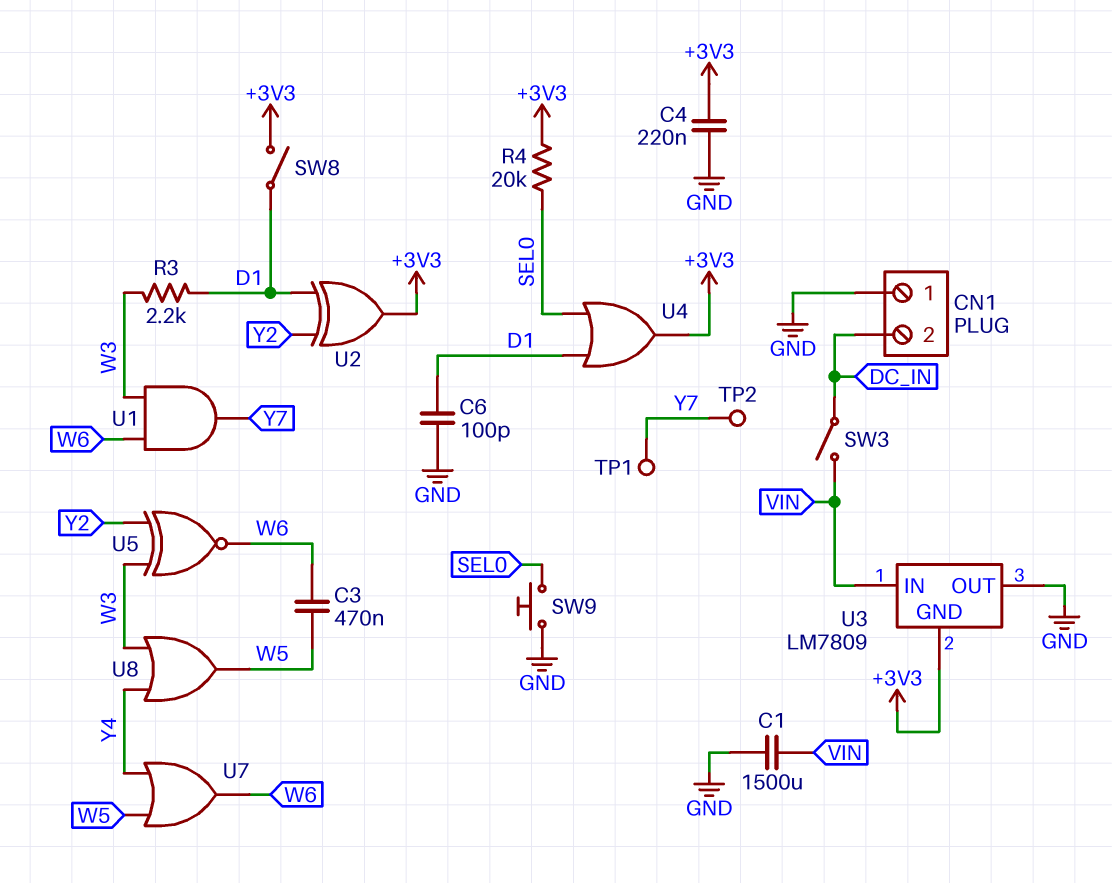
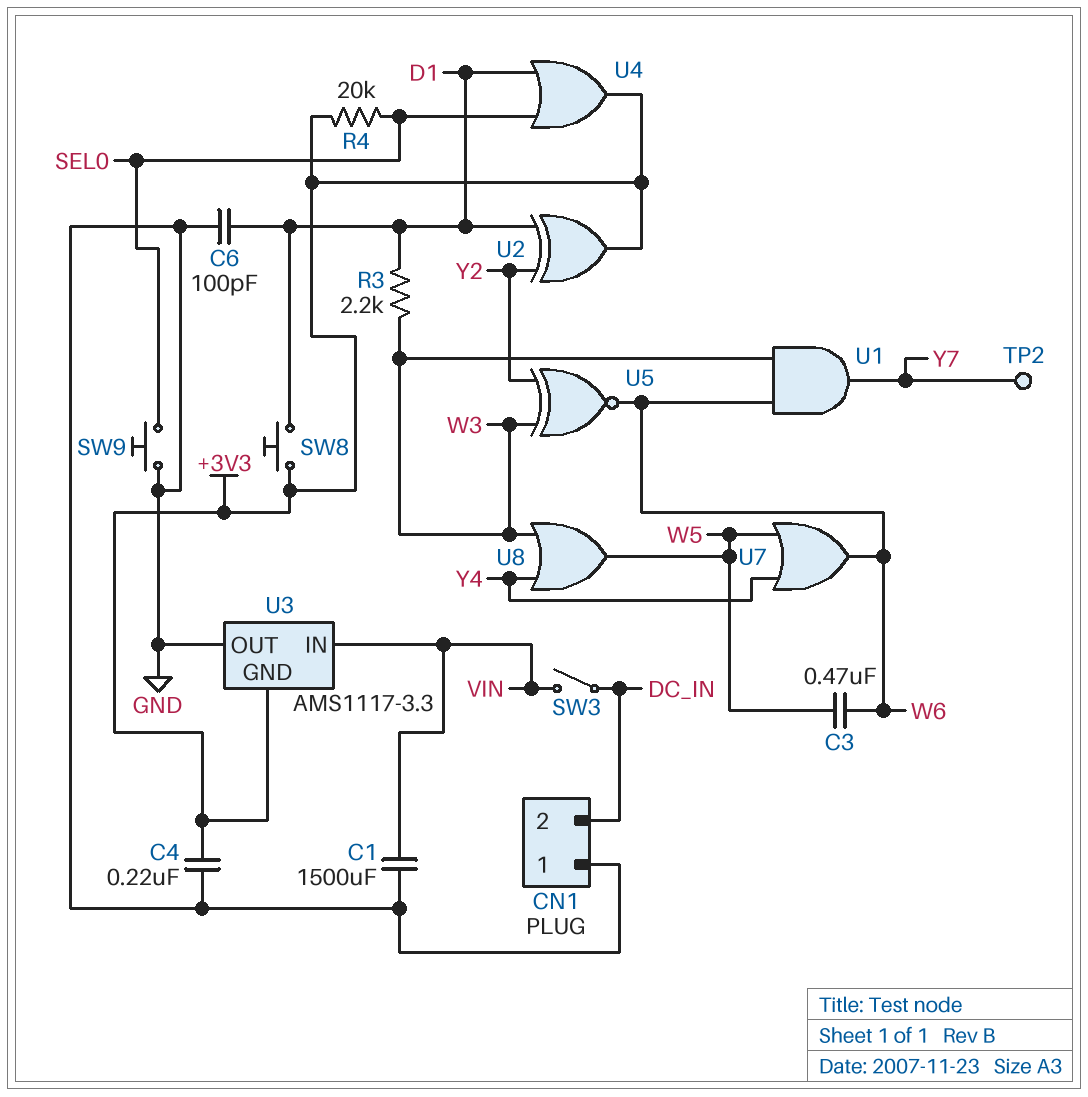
SW8: switch (+3V3, D1) -> button (+3V3, D1)
TP1: test point (Y7) -> none
U3: LM7809 -> AMS1117-3.3

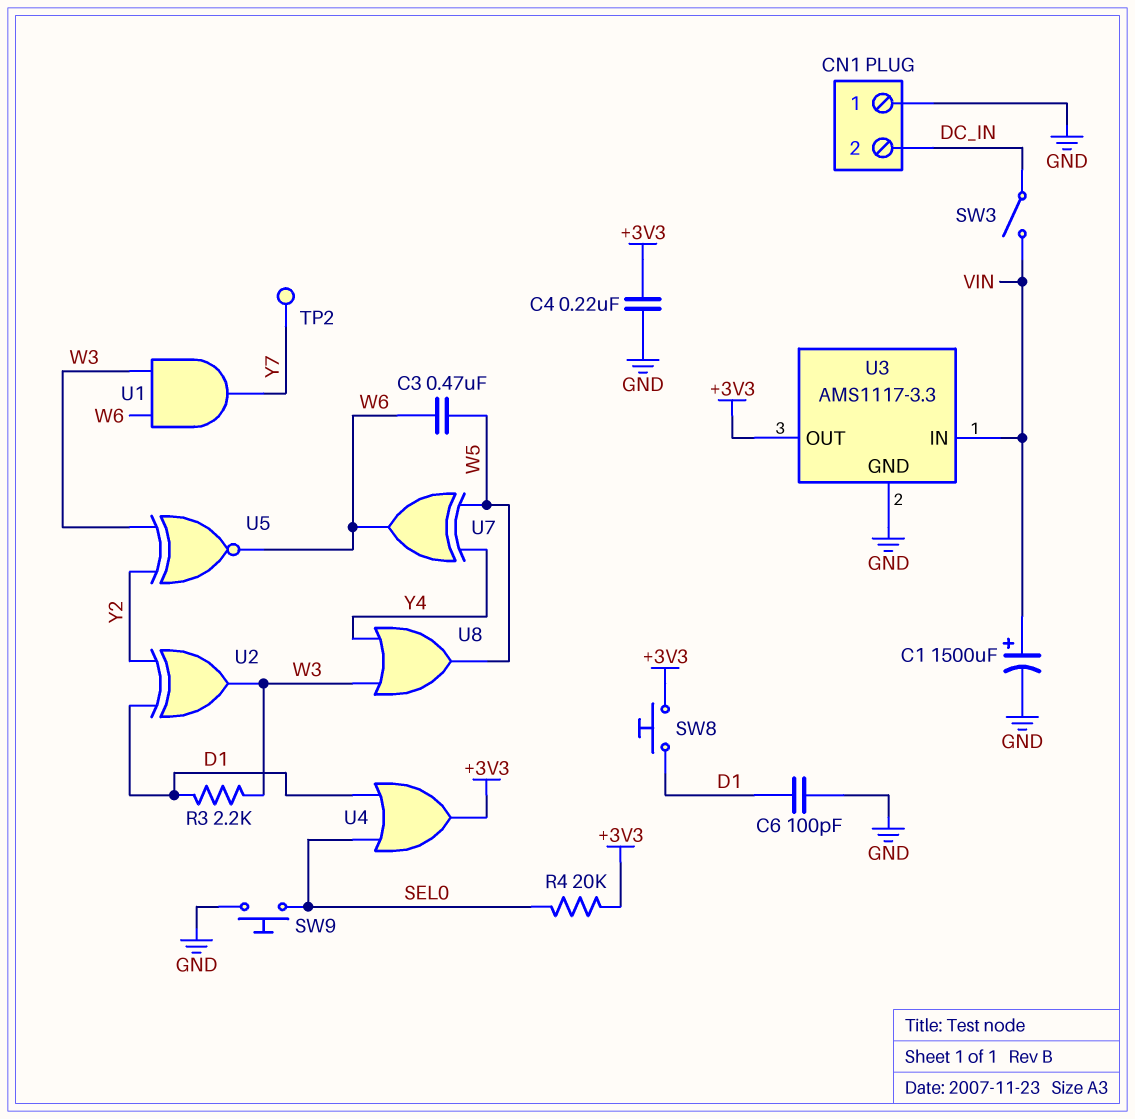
C1: 1500uF (GND, VIN) -> 1500uF (plus VIN, minus GND)
U2: XOR (in D1, in Y2, out +3V3) -> XOR (in D1, in Y2, out W3)
U3 pin GND: +3V3 -> GND
U3 pin OUT: GND -> +3V3
U7: OR (in W5, in Y4, out W6) -> XOR (in W5, in Y4, out W6)

